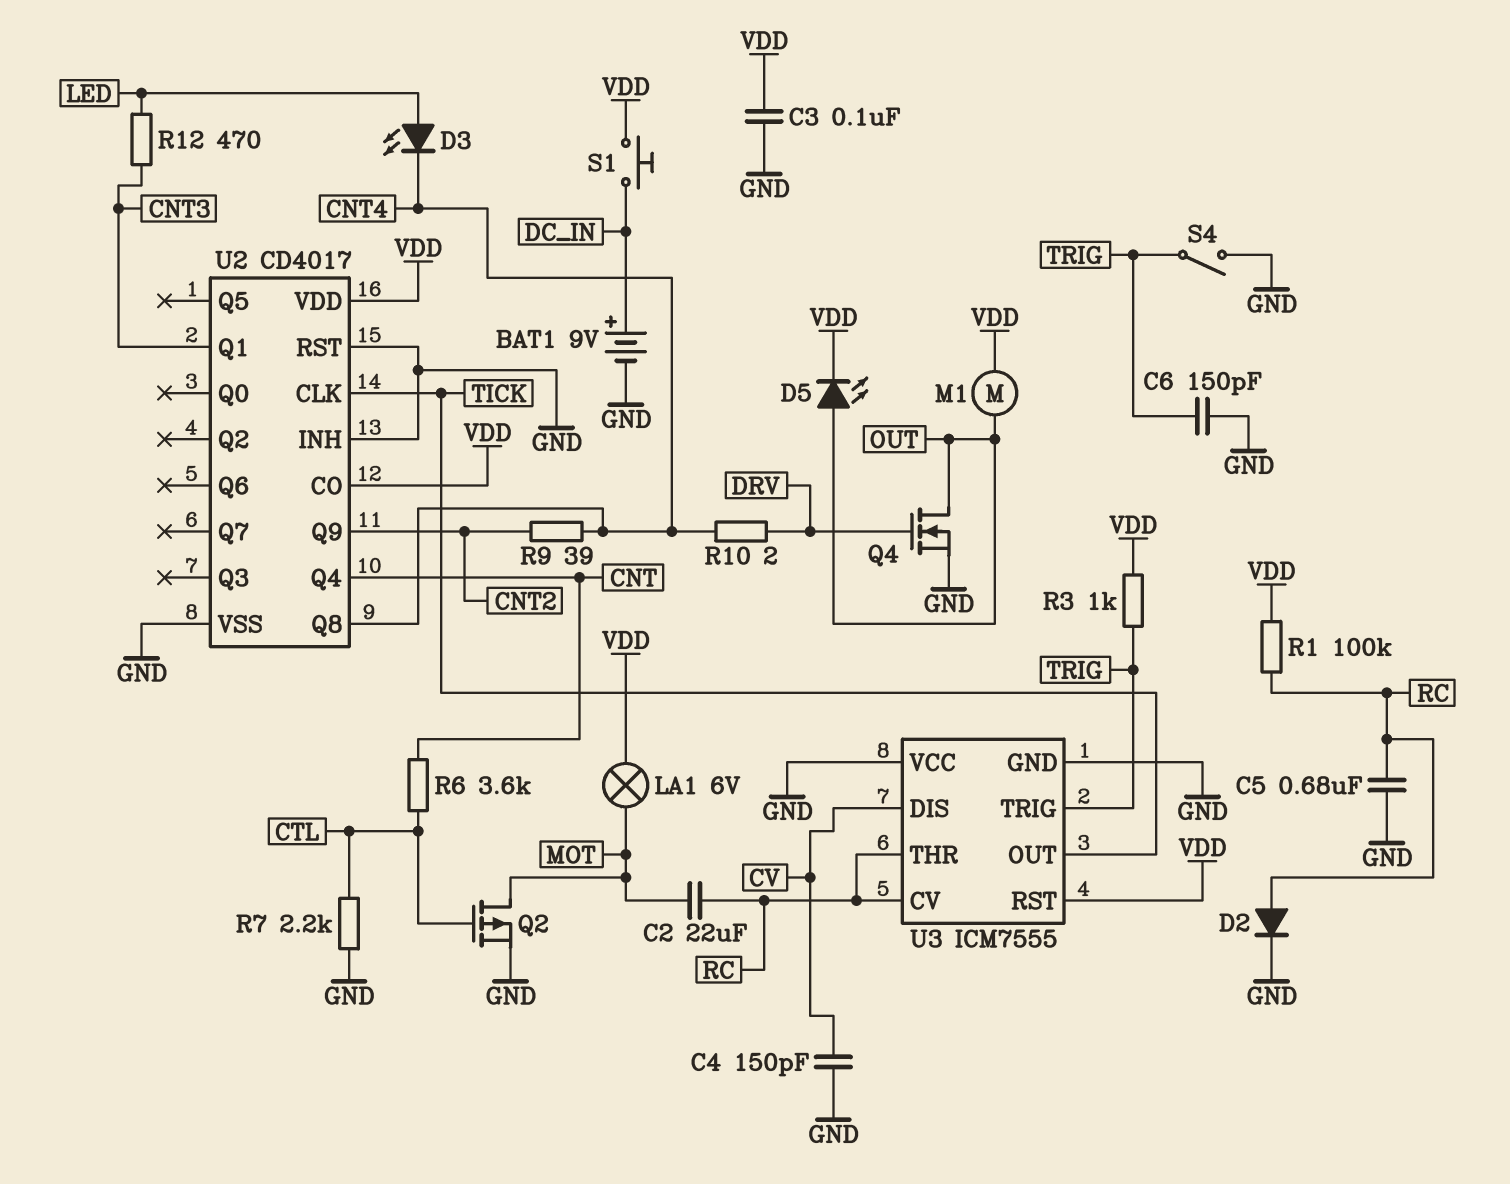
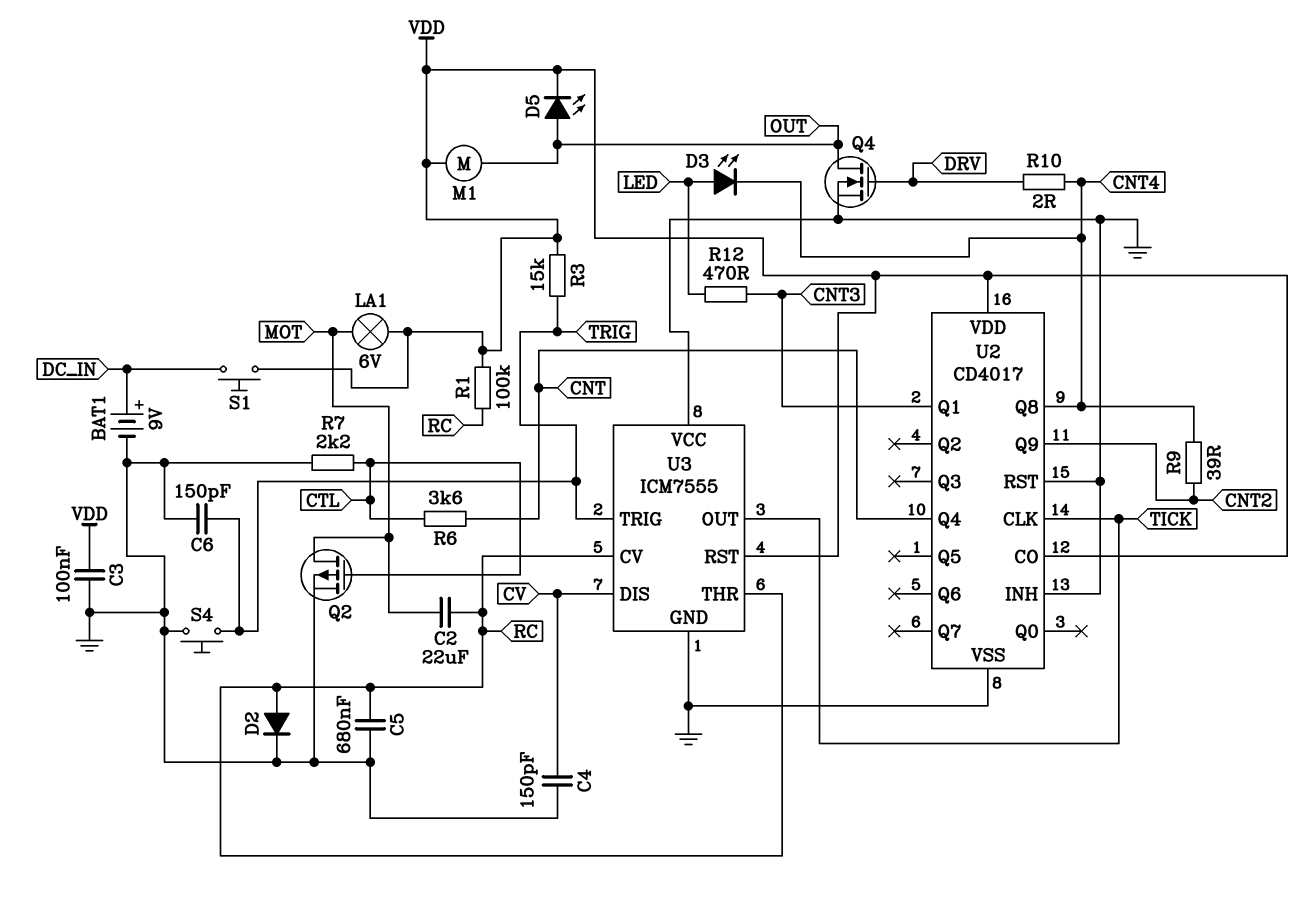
R3: 1k (TRIG, VDD) -> 15k (TRIG, VDD)
S4: switch (GND, TRIG) -> button (GND, TRIG)

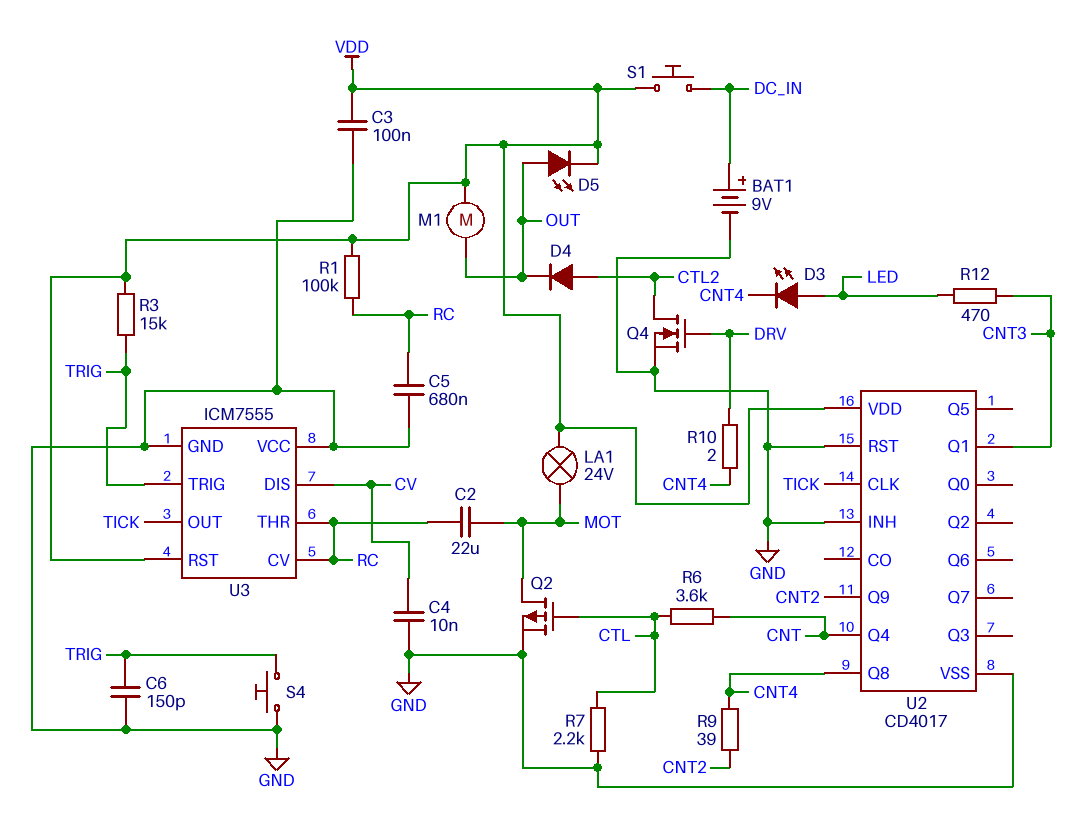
C4: 150pF (CV, GND) -> 10nF (CV, GND)
D2: diode (A RC, K GND) -> none
D4: none -> diode (A CTL2, K OUT)
LA1: lamp 6V (MOT, VDD) -> lamp 24V (MOT, VDD)
Q4: NMOS (G DRV, D OUT, S GND) -> NMOS (G DRV, D CTL2, S GND)
U2 pin CO: VDD -> none

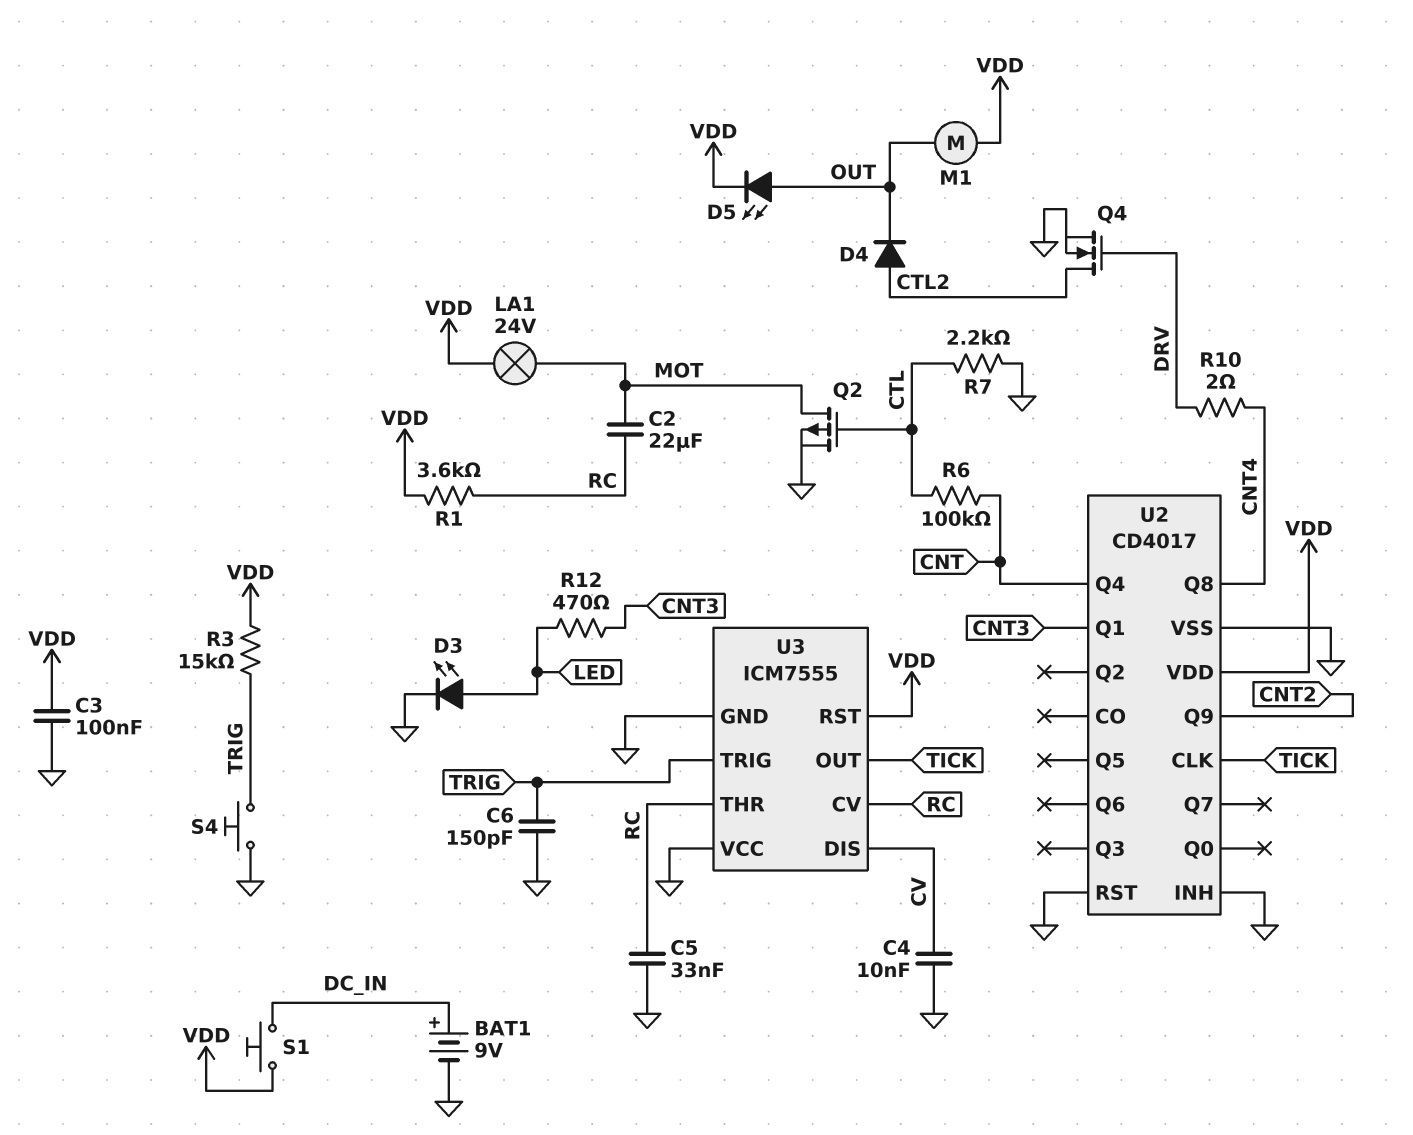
C5: 680nF (GND, RC) -> 33nF (GND, RC)
D3: LED (A LED, K CNT4) -> LED (A LED, K GND)
R1: 100k (RC, VDD) -> 3.6k (RC, VDD)
R6: 3.6k (CNT, CTL) -> 100k (CNT, CTL)
R9: 39 (CNT2, CNT4) -> none

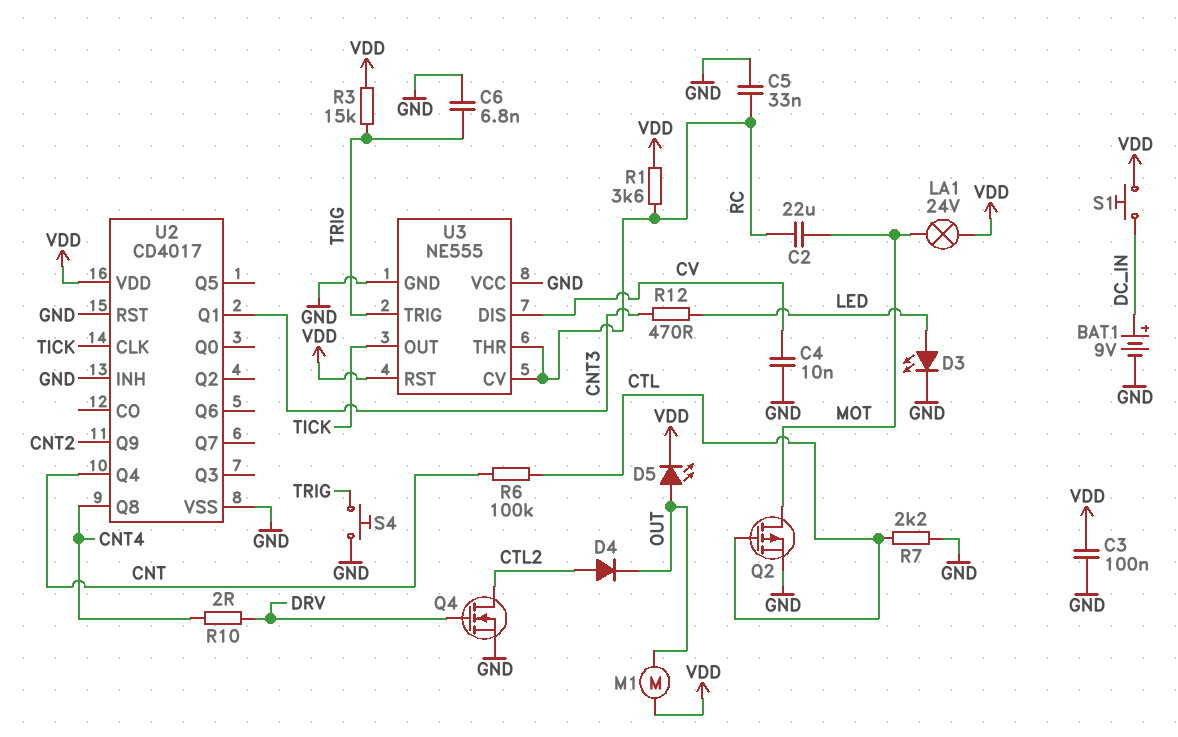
C6: 150pF (GND, TRIG) -> 6.8nF (GND, TRIG)
U3: ICM7555 -> NE555

